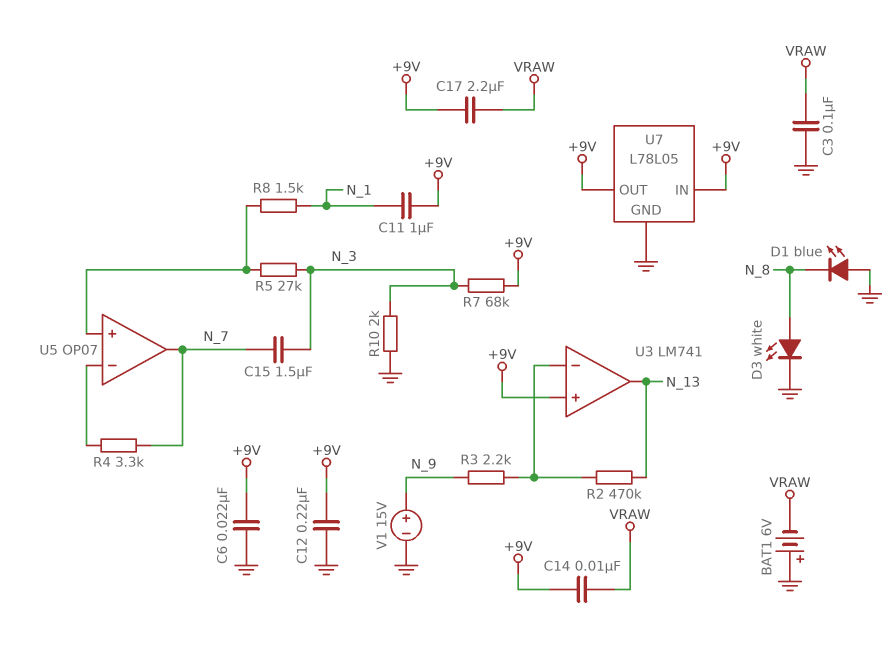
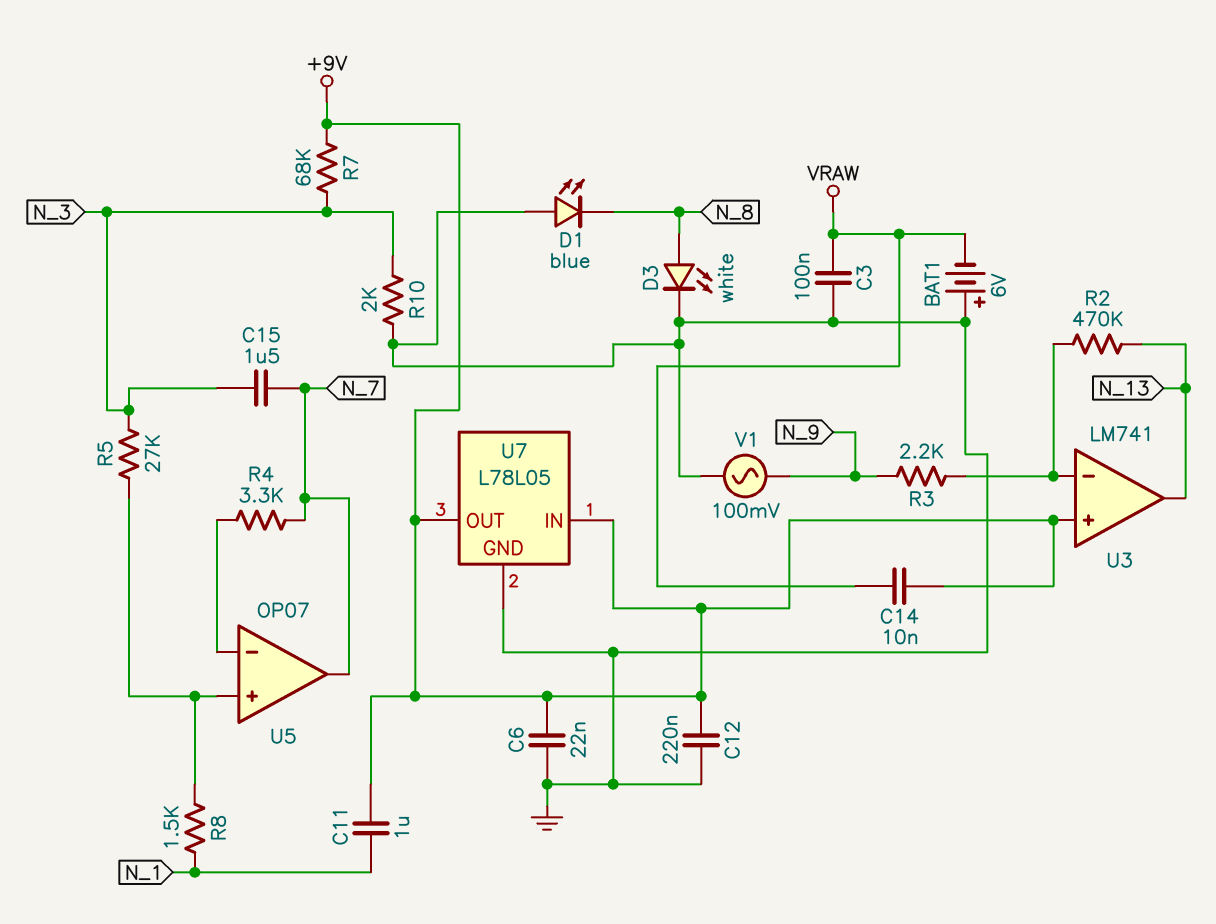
C17: 2.2uF (+9V, VRAW) -> none
V1: 15V (plus N_9, minus GND) -> AC 100mV (GND, N_9)

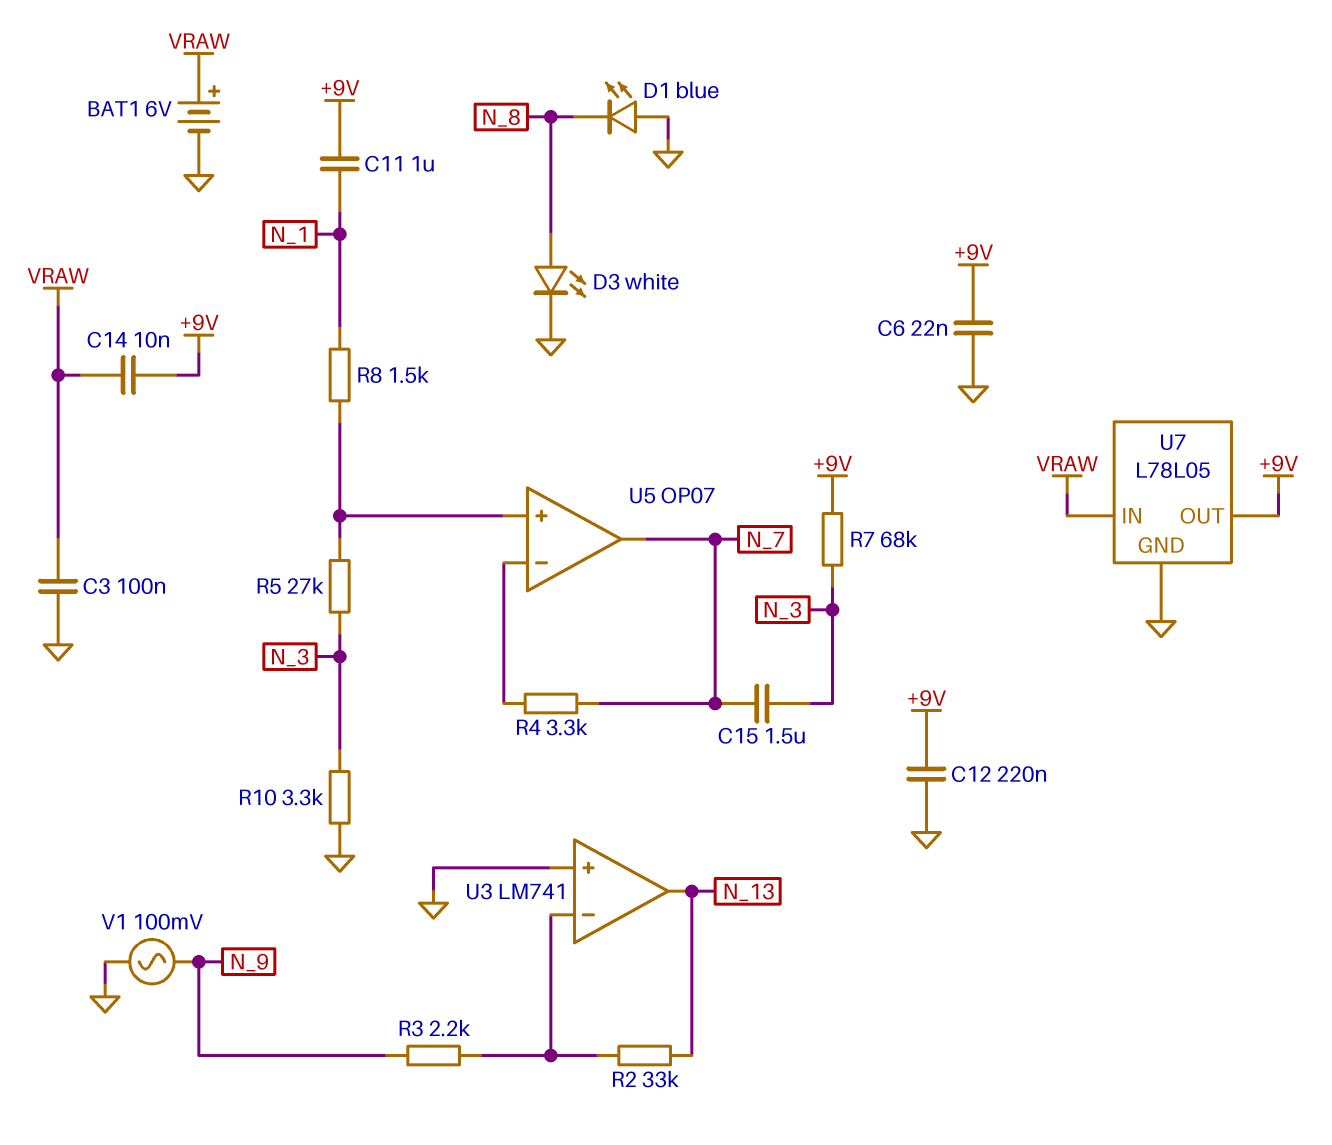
BAT1: 6V (plus GND, minus VRAW) -> 6V (plus VRAW, minus GND)
R2: 470k (N_13, U3/in-) -> 33k (N_13, U3/in-)
R10: 2k (GND, N_3) -> 3.3k (GND, N_3)
U3 pin in+: +9V -> GND
U7 pin IN: +9V -> VRAW

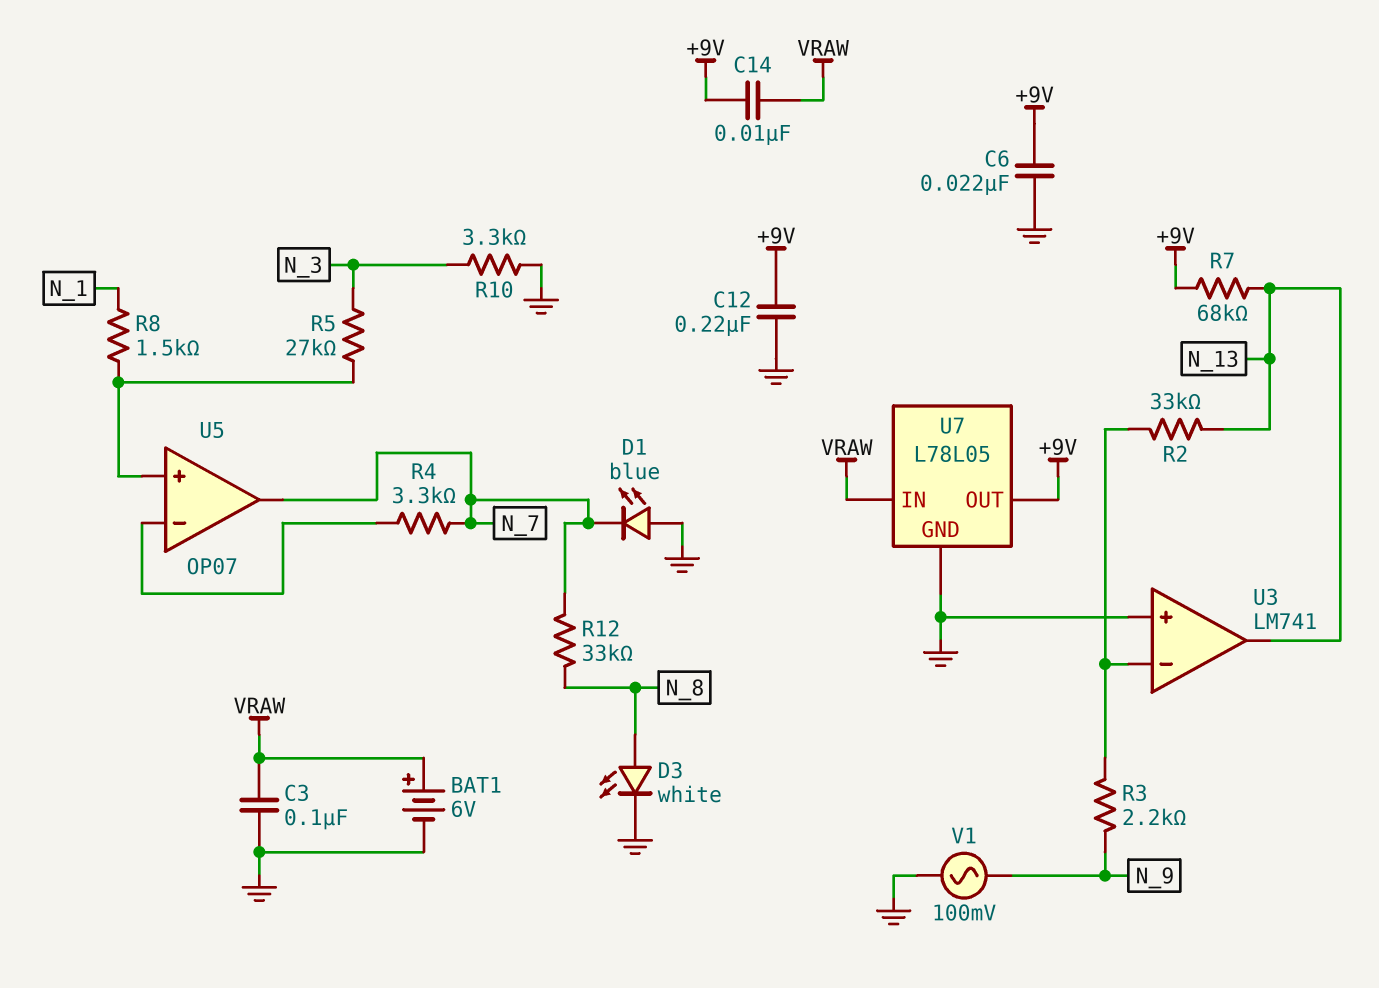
C11: 1uF (+9V, N_1) -> none
C15: 1.5uF (N_3, N_7) -> none
D1: LED blue (A GND, K N_8) -> LED blue (A GND, K N_7)
R7: 68k (+9V, N_3) -> 68k (+9V, N_13)
R12: none -> 33k (N_7, N_8)

